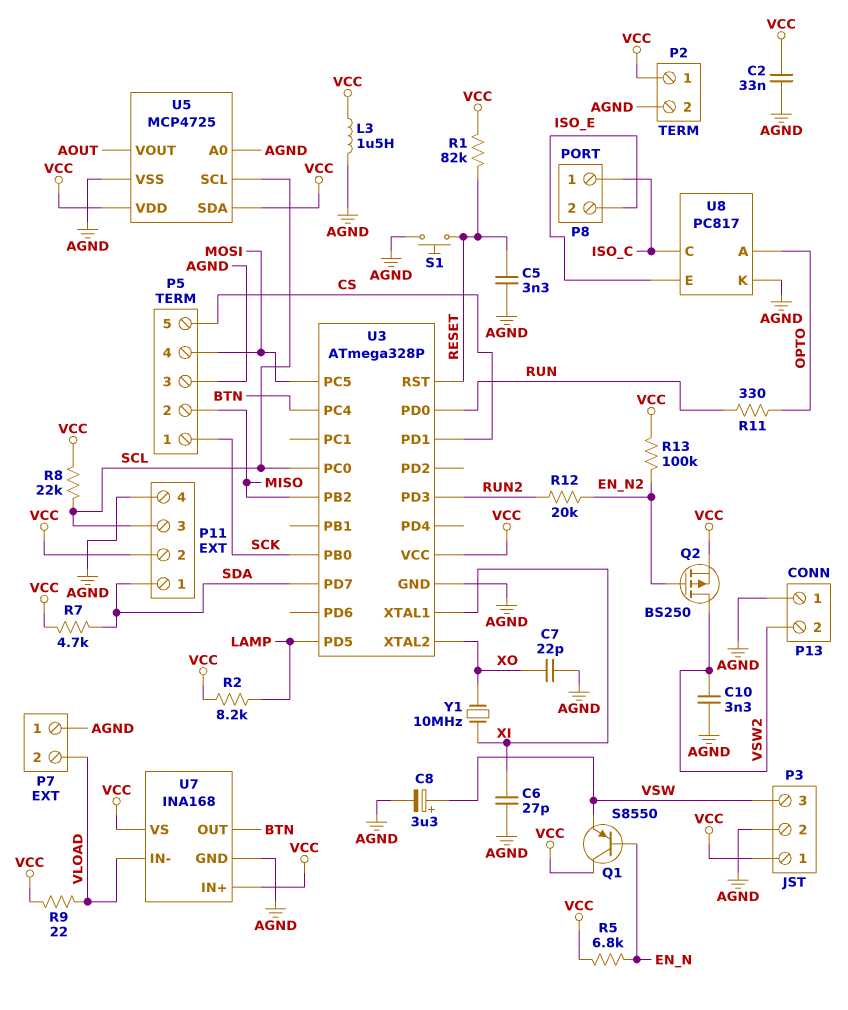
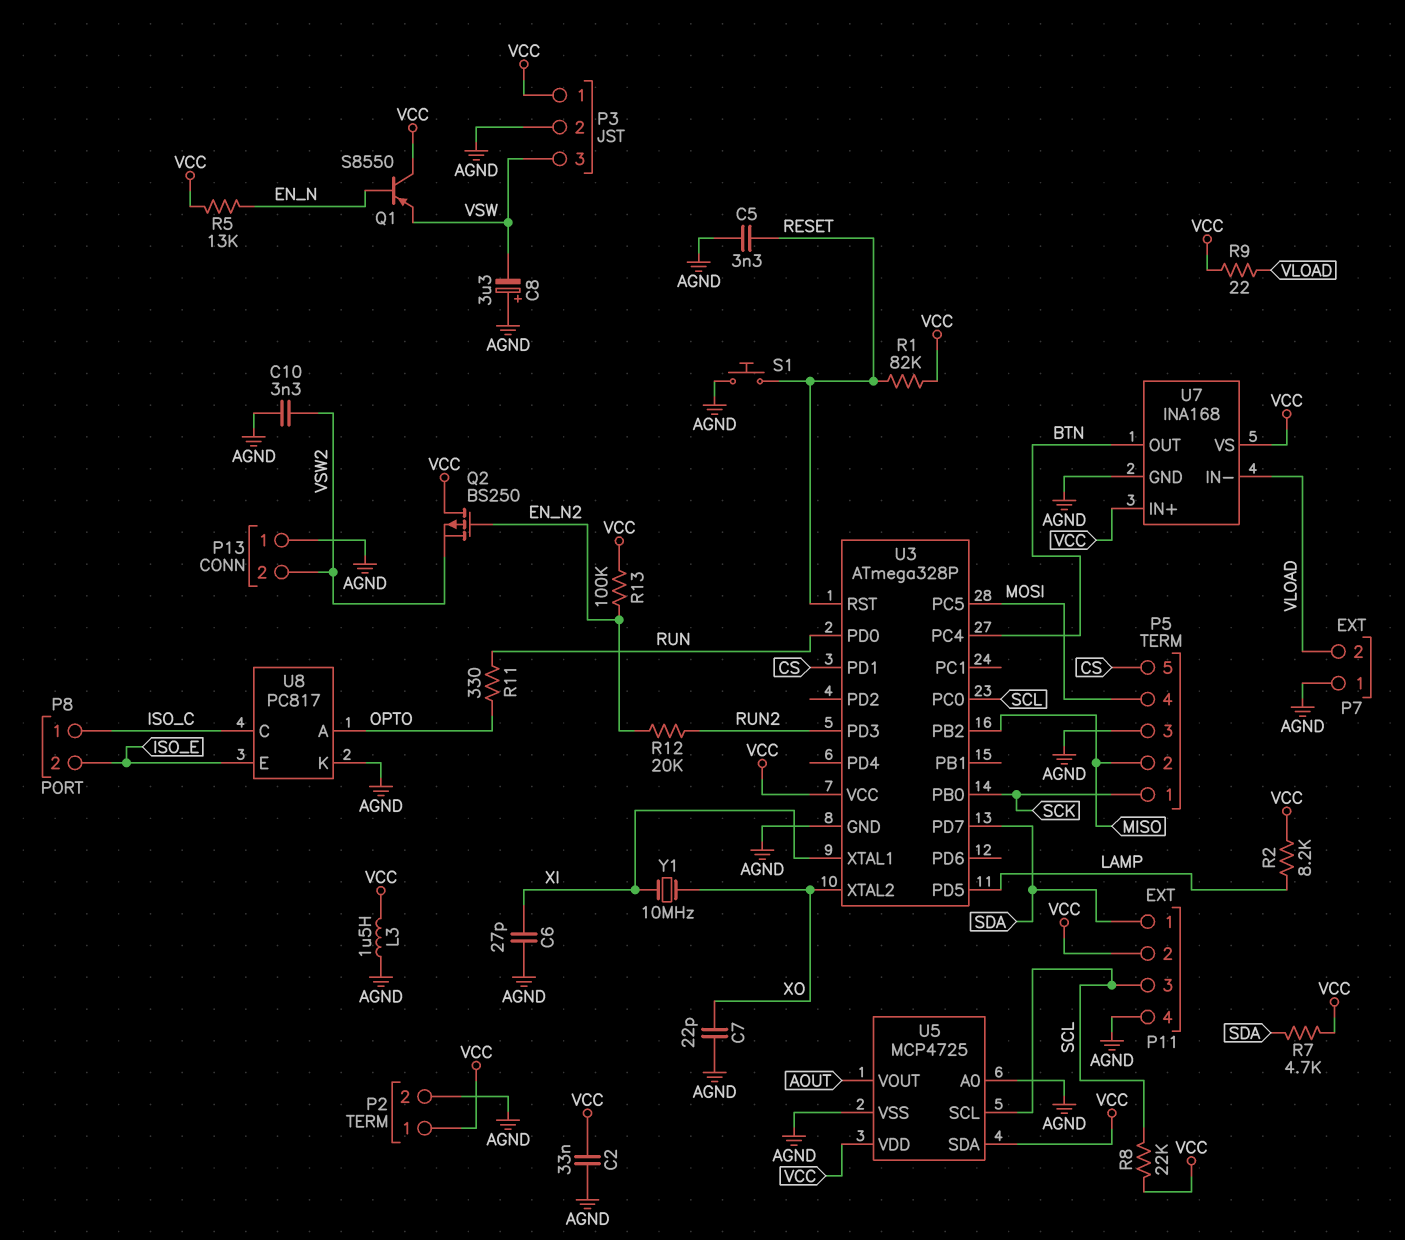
C8: 3.3uF (plus VSW, minus AGND) -> 3.3uF (plus AGND, minus VSW)
Q2: PMOS BS250 (G EN_N2, D VSW2, S VCC) -> PMOS BS250 (G EN_N2, D VCC, S VSW2)
R5: 6.8k (EN_N, VCC) -> 13k (EN_N, VCC)

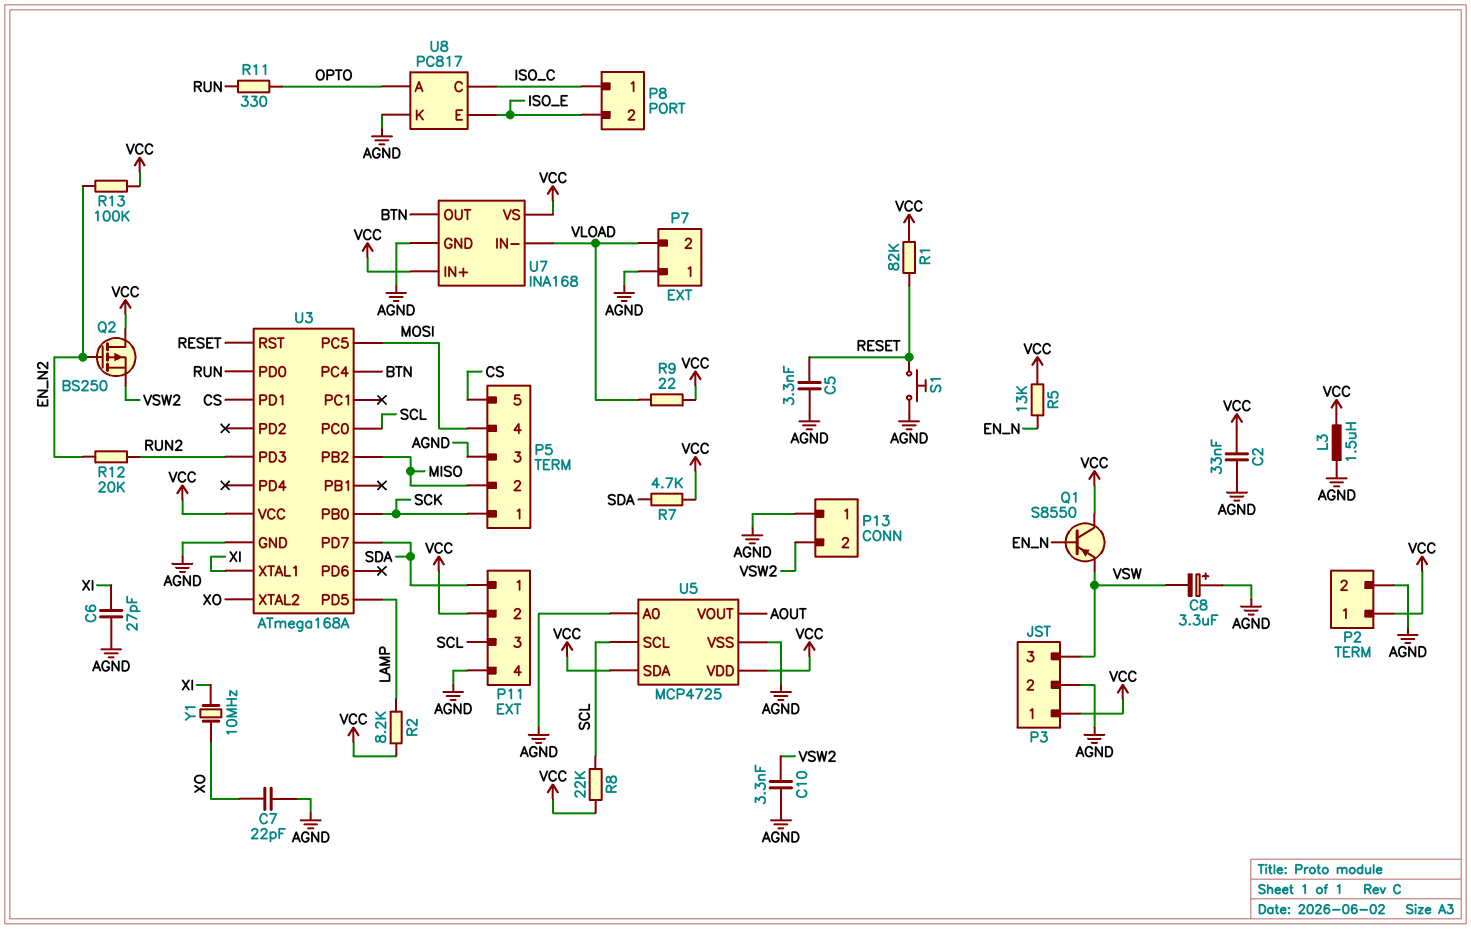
U3: ATmega328P -> ATmega168A

